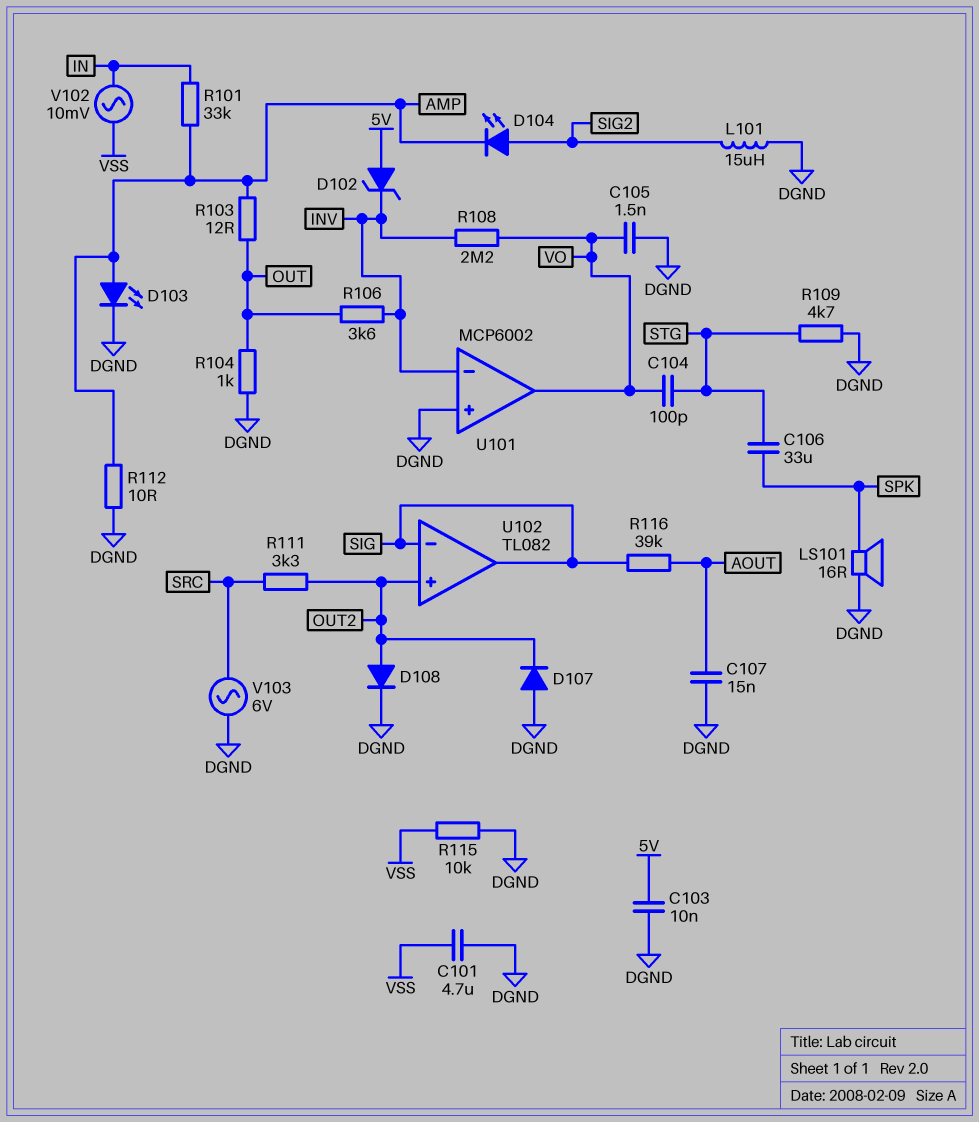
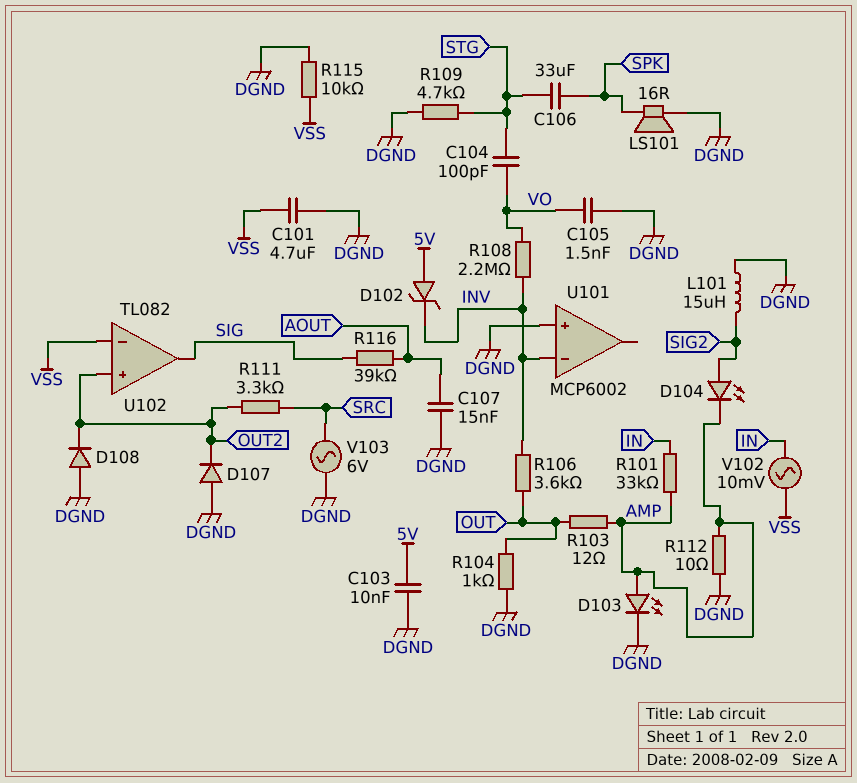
D108: diode (A OUT2, K DGND) -> diode (A DGND, K OUT2)
U101 pin out: VO -> none
U102 pin in-: SIG -> VSS

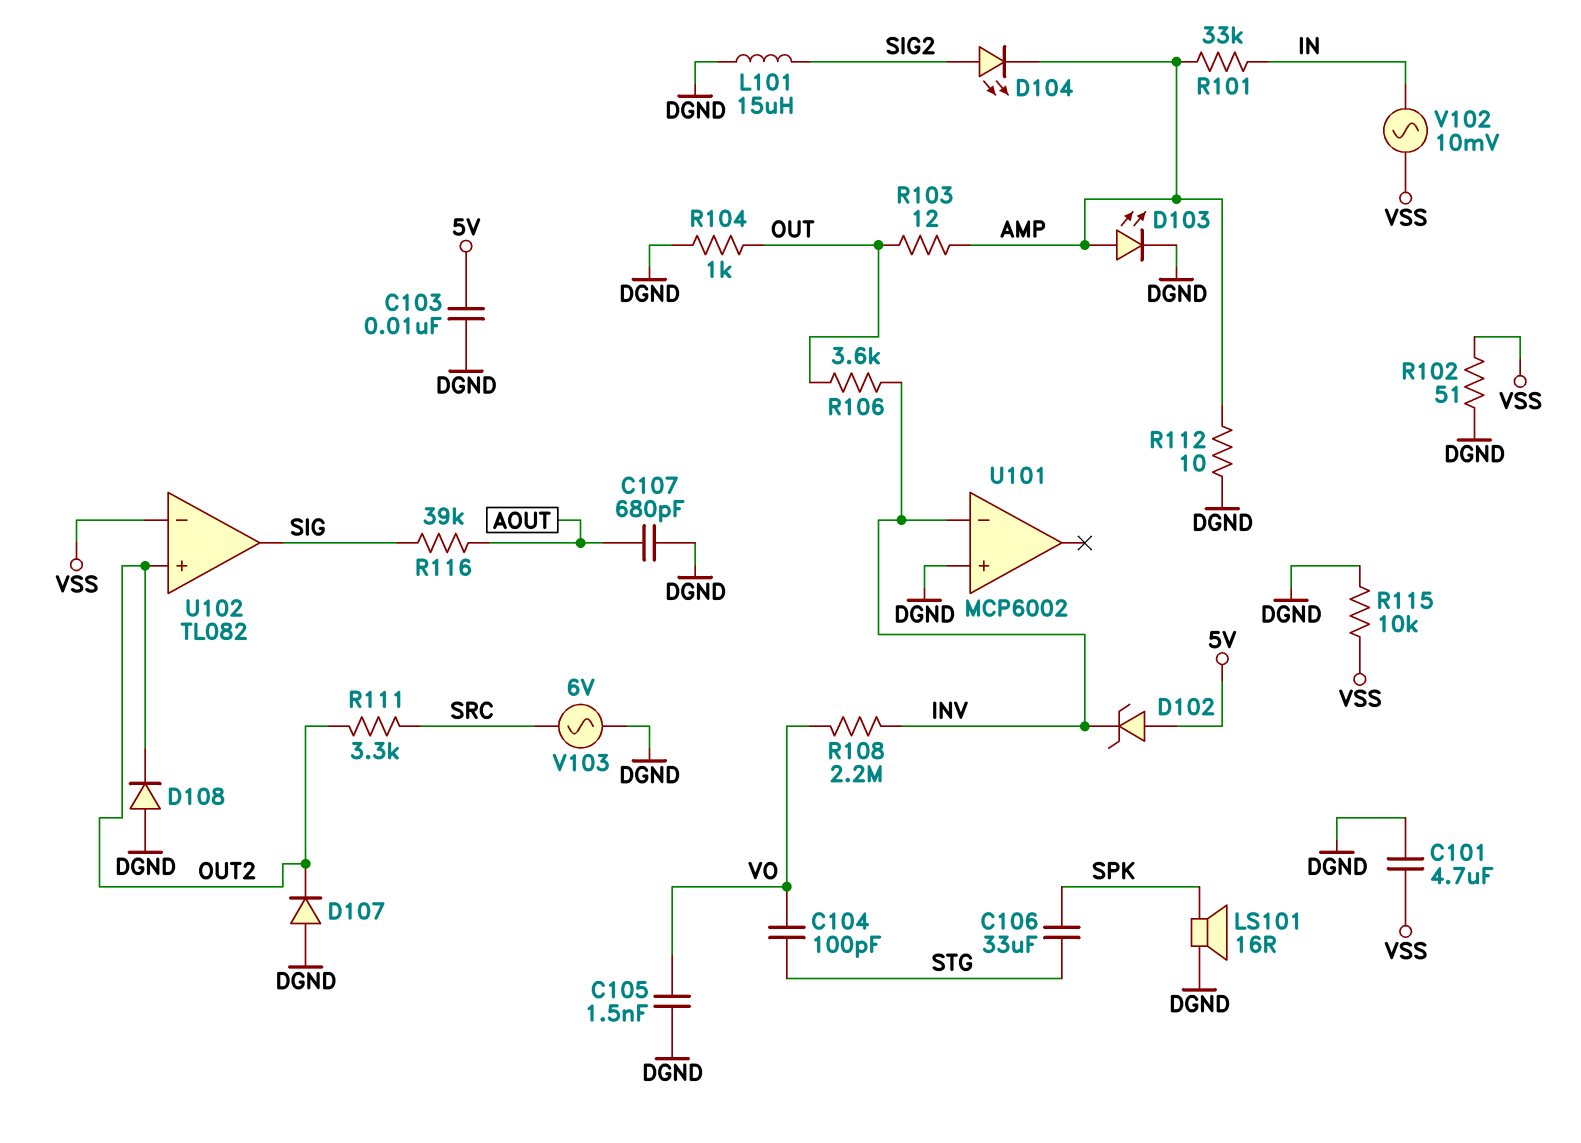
C107: 15nF (AOUT, DGND) -> 680pF (AOUT, DGND)
R102: none -> 51 (DGND, VSS)
R109: 4.7k (DGND, STG) -> none

